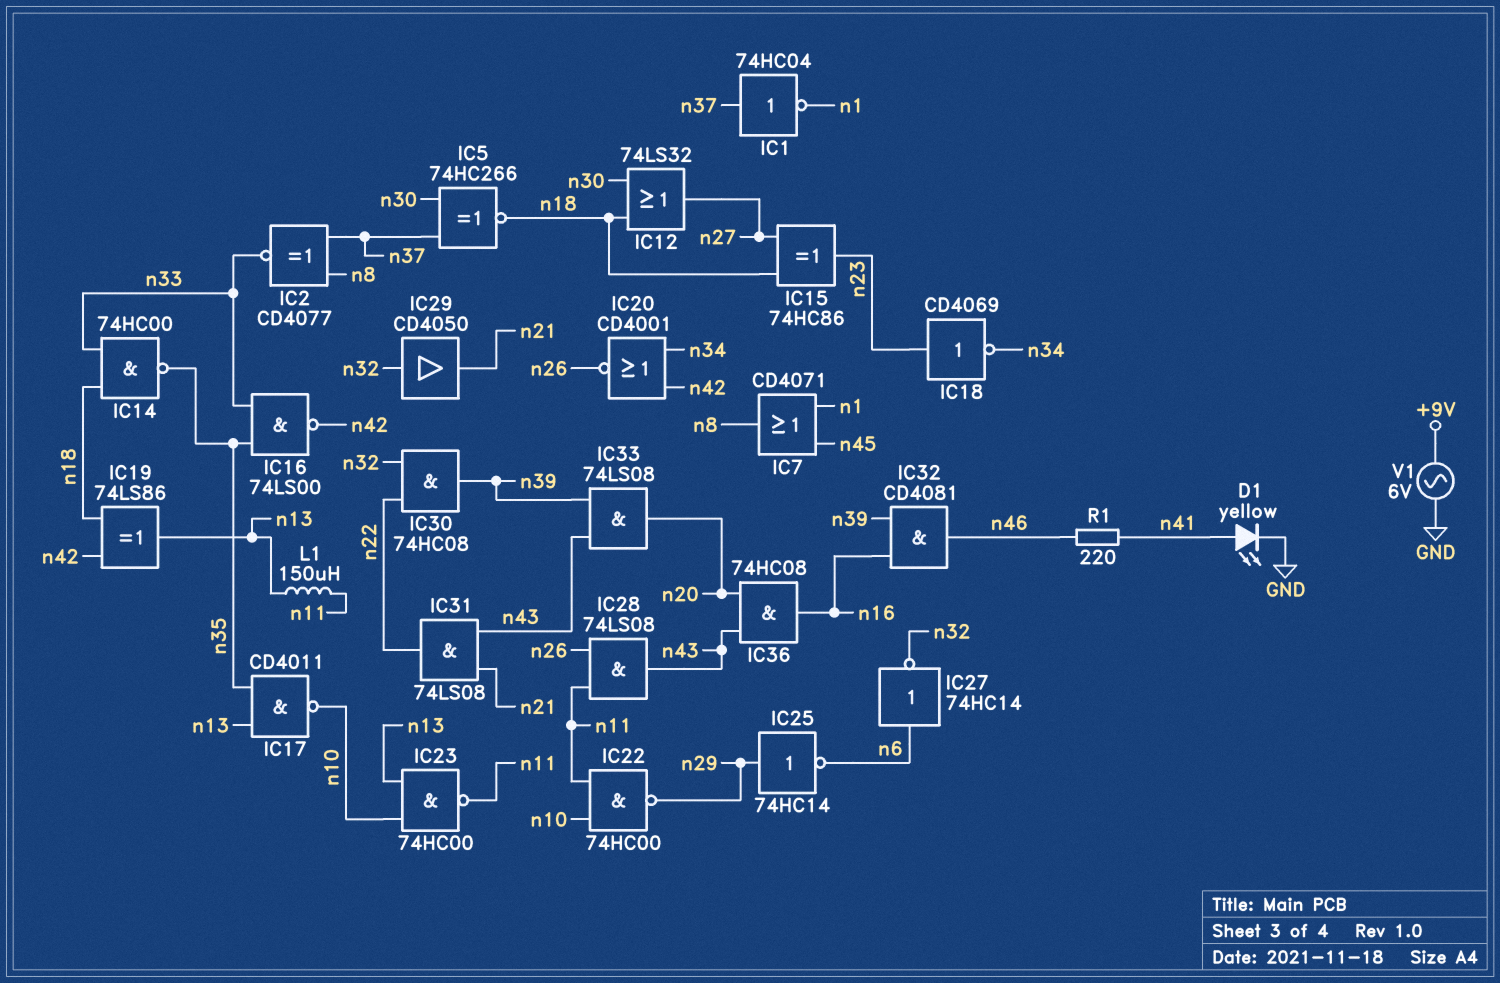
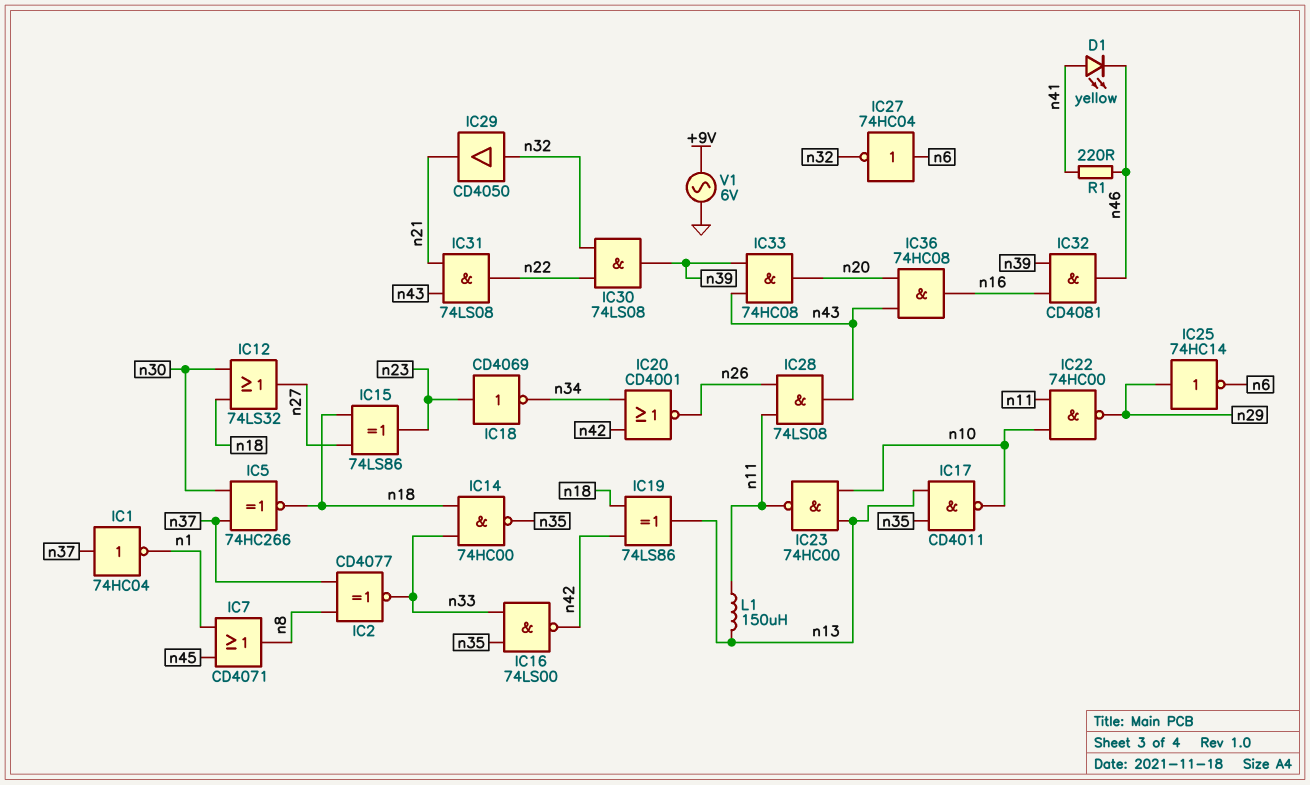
D1: LED yellow (A n41, K GND) -> LED yellow (A n41, K n46)
IC15: XOR 74HC86 (in n18, in n27, out n23) -> XOR 74LS86 (in n18, in n27, out n23)
IC27: NOT 74HC14 (in n6, out n32) -> NOT 74HC04 (in n6, out n32)
IC30: AND 74HC08 (in n22, in n32, out n39) -> AND 74LS08 (in n22, in n32, out n39)
IC33: AND 74LS08 (in n39, in n43, out n20) -> AND 74HC08 (in n39, in n43, out n20)

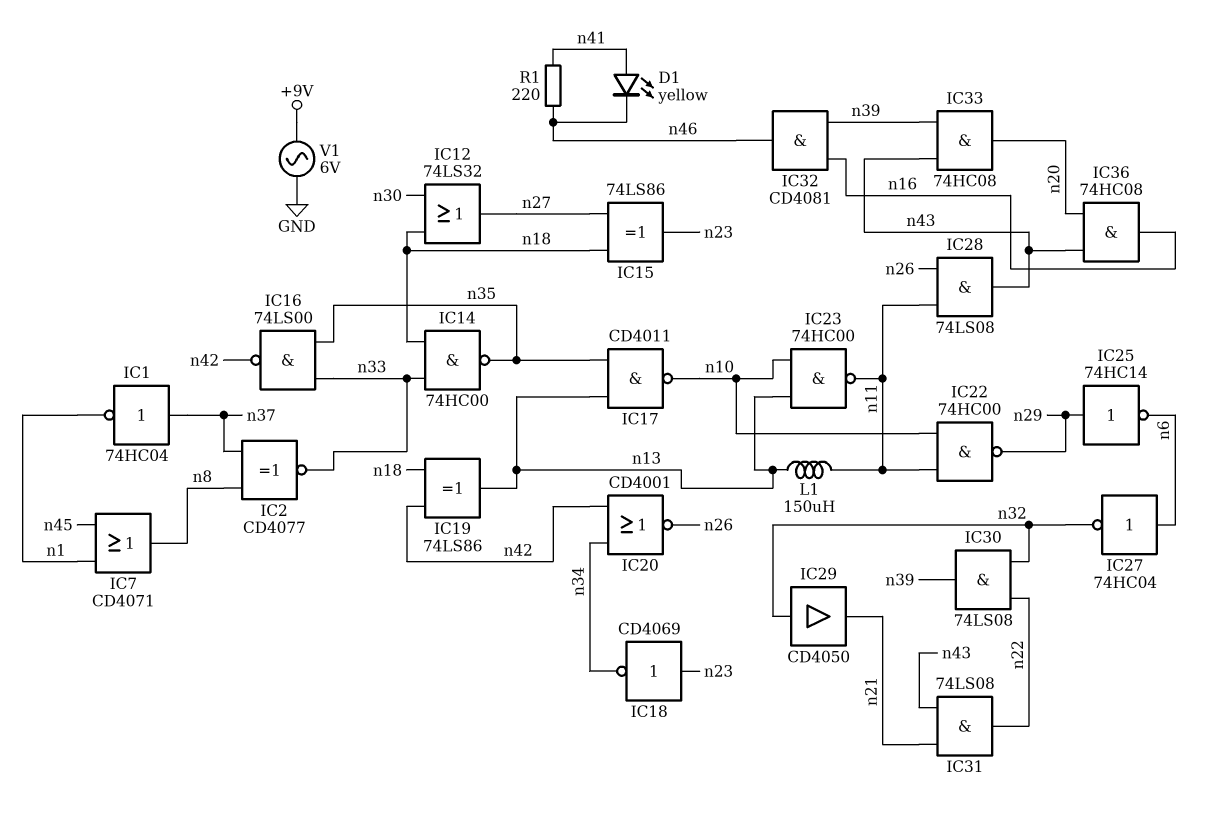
IC5: XNOR 74HC266 (in n30, in n37, out n18) -> none

